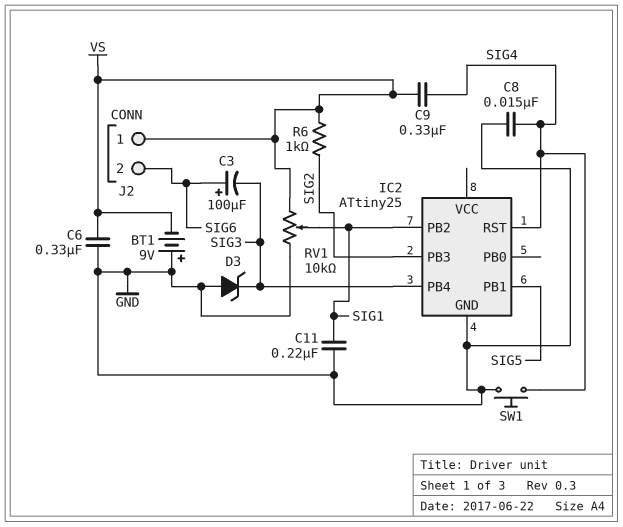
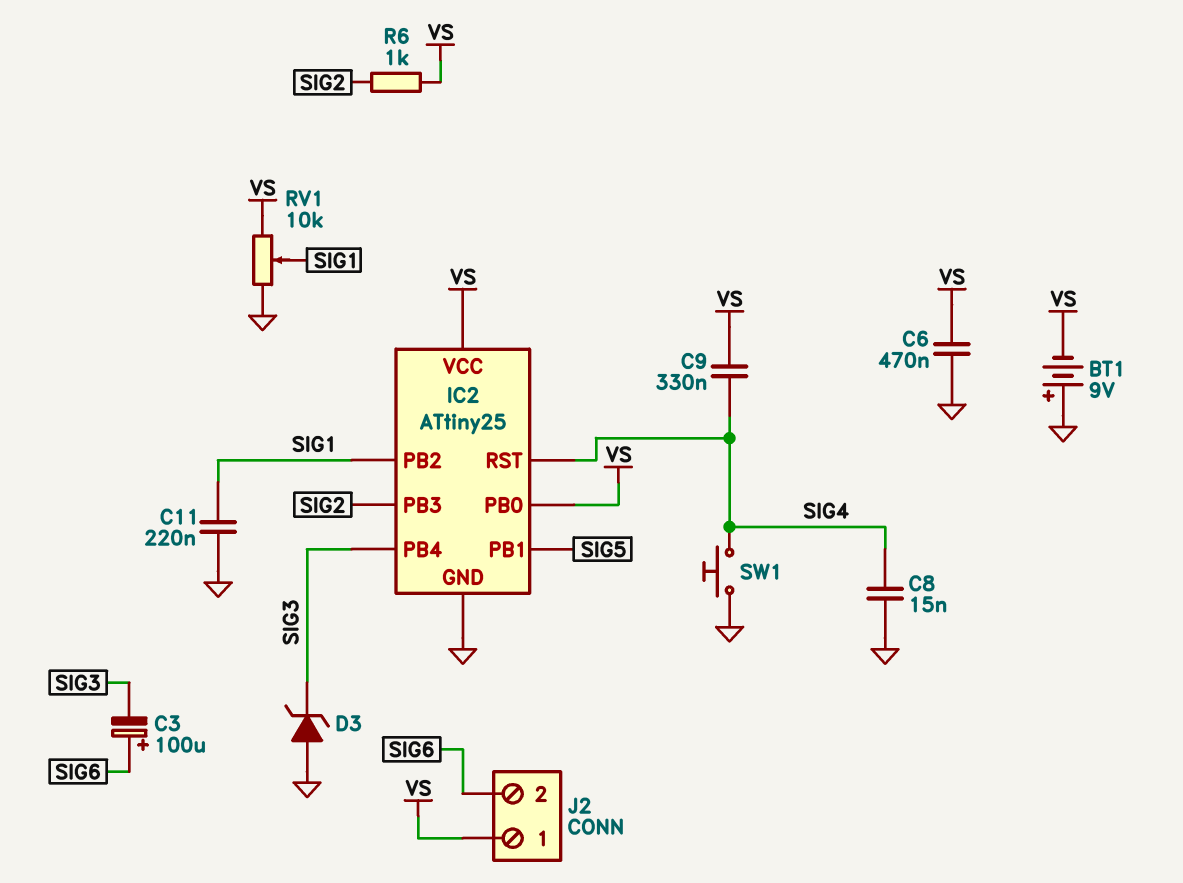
C6: 330nF (GND, VS) -> 470nF (GND, VS)
IC2 pin PB0: none -> VS
IC2 pin VCC: none -> VS

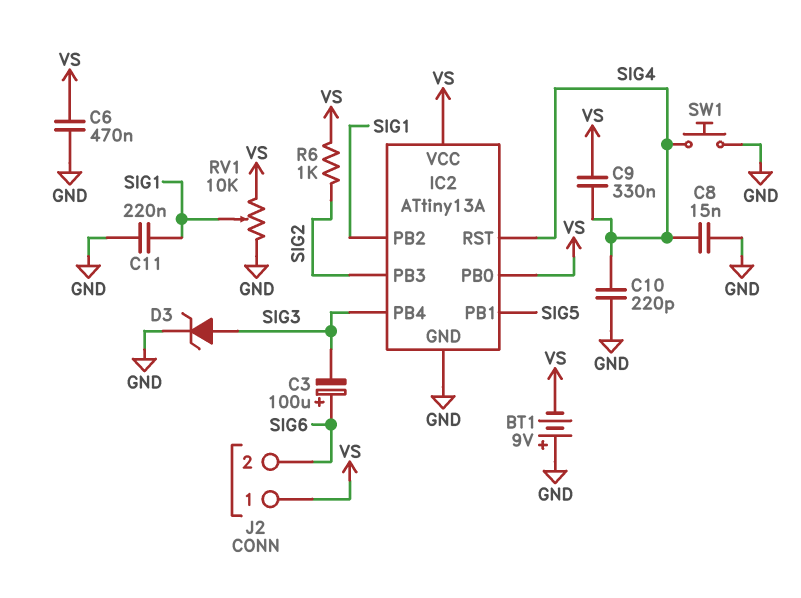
C10: none -> 220pF (GND, SIG4)
D3: zener (A GND, K SIG3) -> zener (A SIG3, K GND)
IC2: ATtiny25 -> ATtiny13A

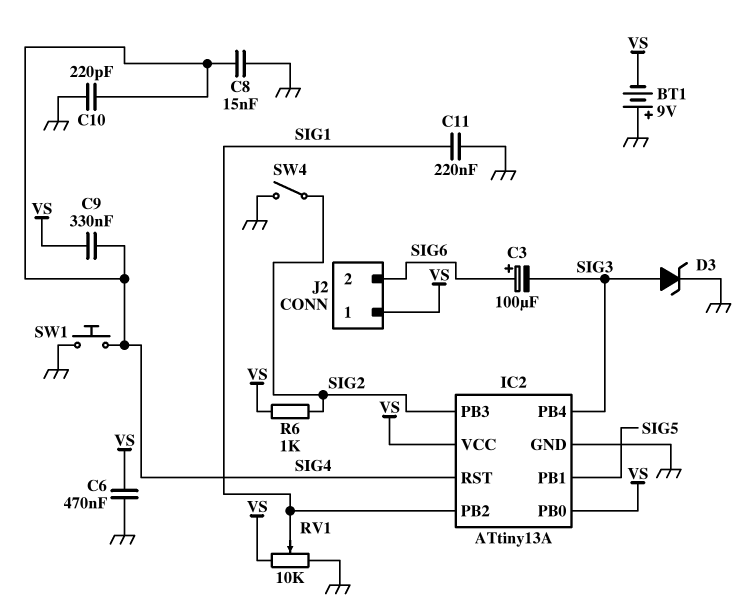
SW4: none -> switch (GND, SIG2)

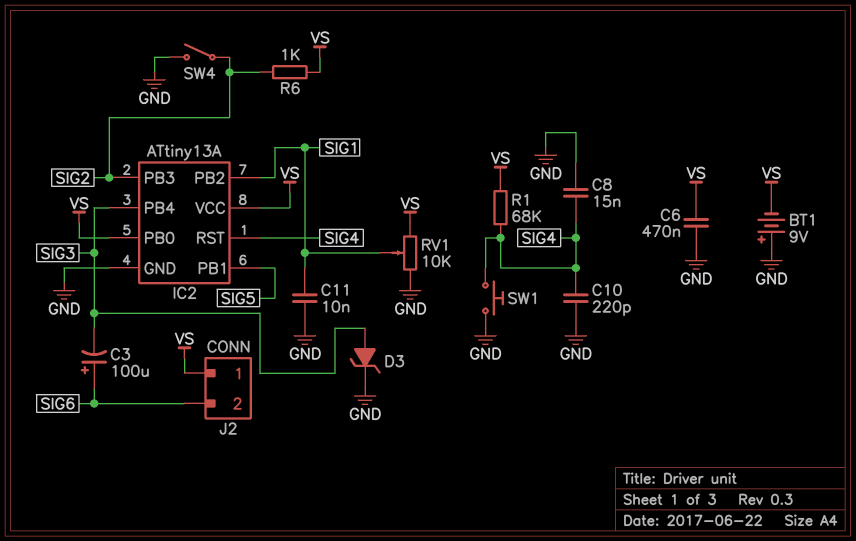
C9: 330nF (SIG4, VS) -> none
C11: 220nF (GND, SIG1) -> 10nF (GND, SIG1)
R1: none -> 68k (SIG4, VS)

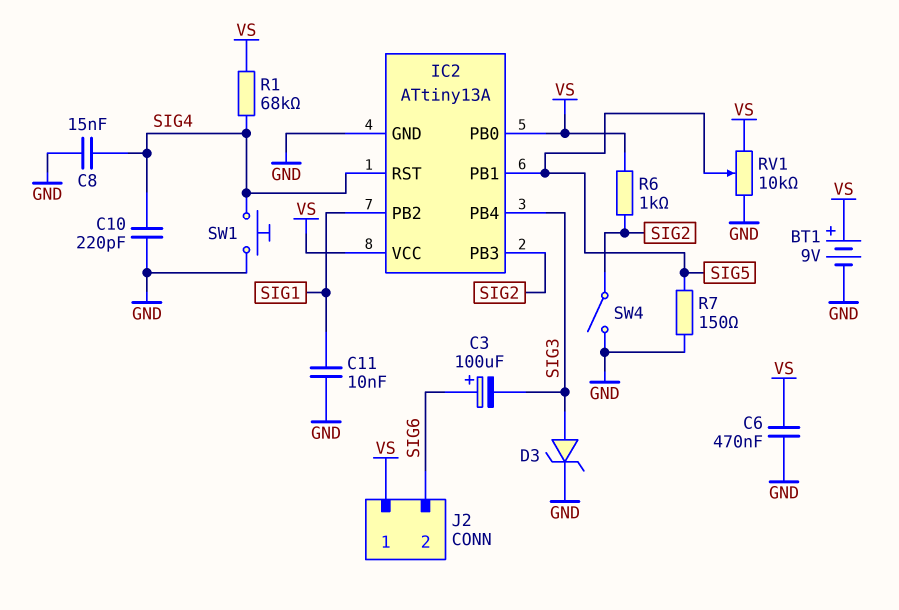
BT1: 9V (plus GND, minus VS) -> 9V (plus VS, minus GND)
R7: none -> 150 (GND, SIG5)
RV1: 10k (GND, VS, wiper SIG1) -> 10k (GND, VS, wiper SIG5)

